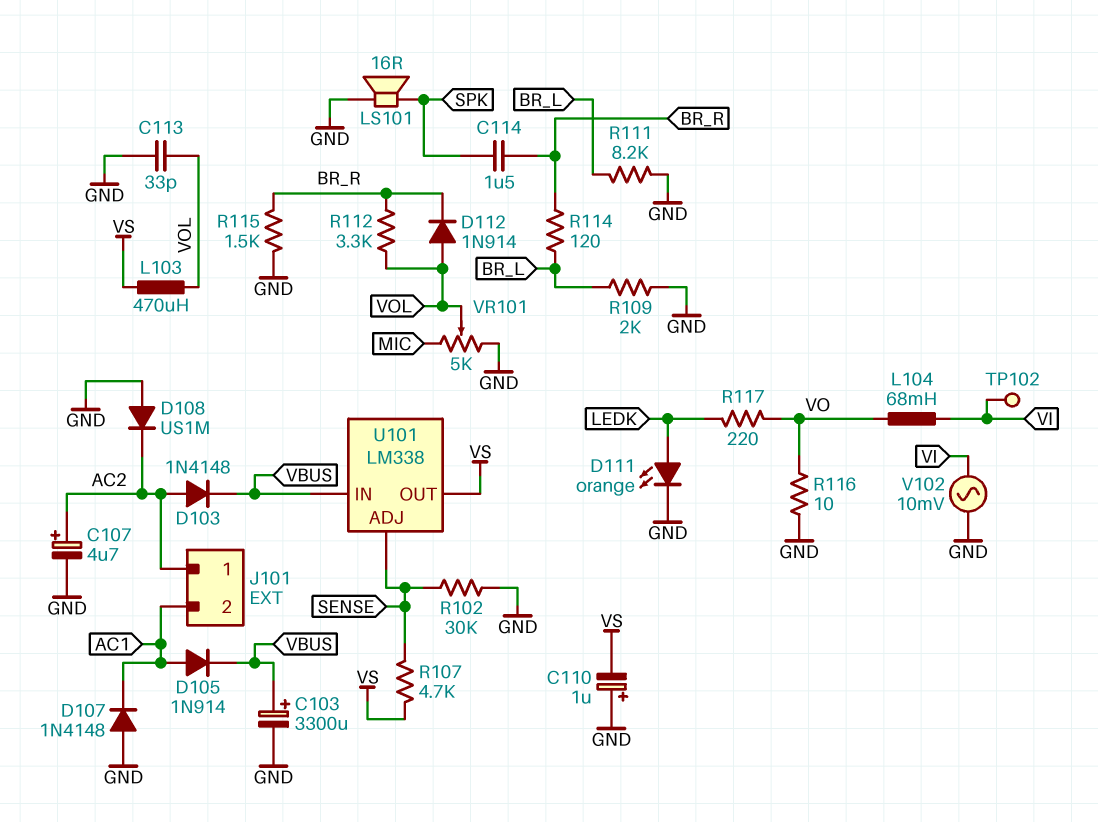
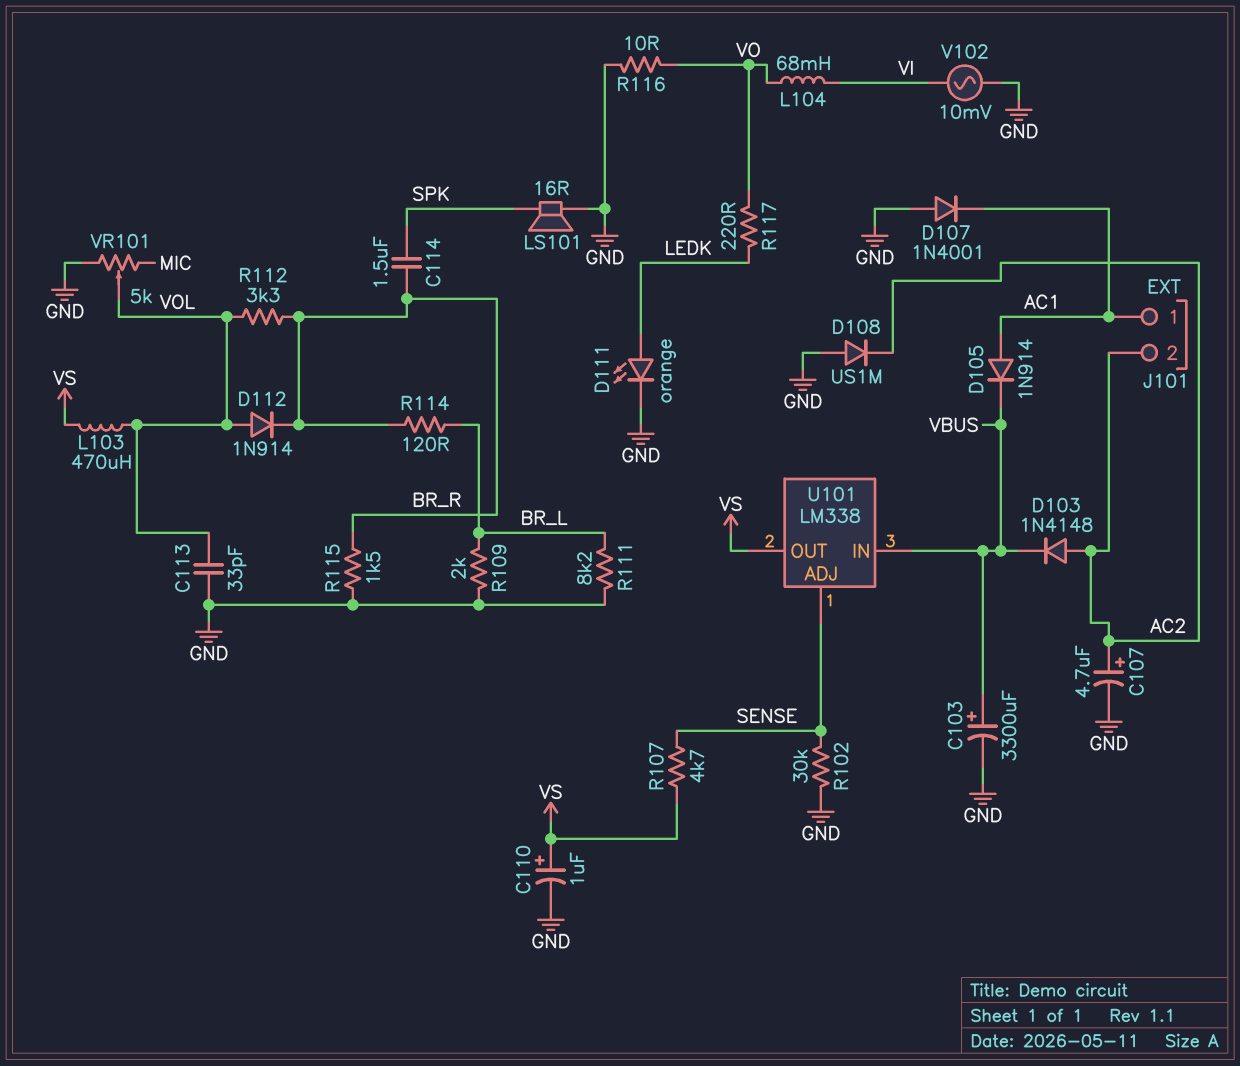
C110: 1uF (plus GND, minus VS) -> 1uF (plus VS, minus GND)
D107: diode 1N4148 (A GND, K AC1) -> diode 1N4001 (A GND, K AC1)
J101 pin 1: AC2 -> AC1
J101 pin 2: AC1 -> AC2
TP102: test point (VI) -> none

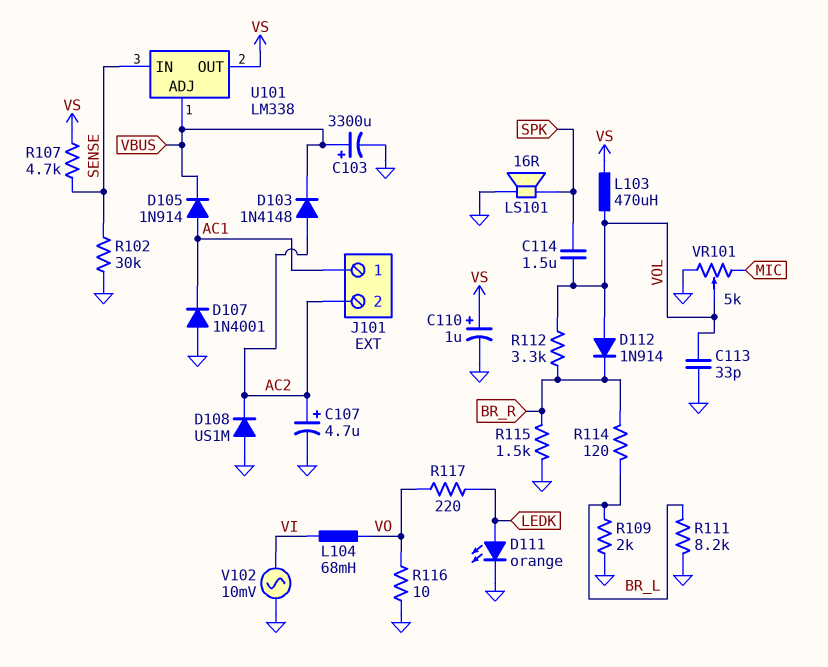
C114: 1.5uF (BR_R, SPK) -> 1.5uF (SPK, VOL)
U101 pin ADJ: SENSE -> VBUS
U101 pin IN: VBUS -> SENSE

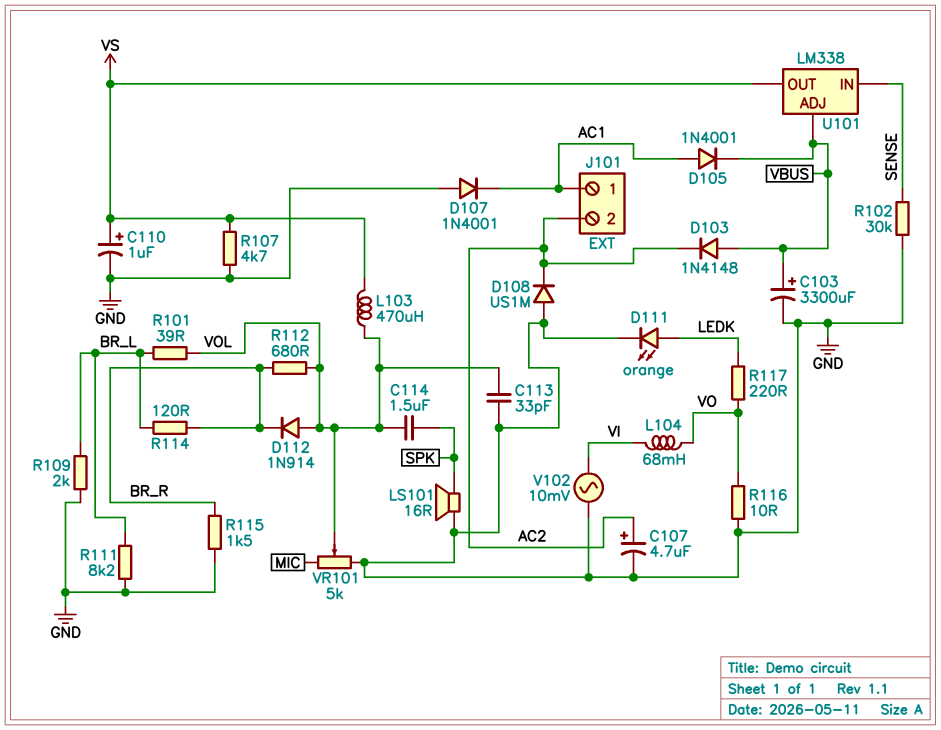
D103: diode 1N4148 (A AC2, K VBUS) -> diode 1N4148 (A VBUS, K AC2)
D105: diode 1N914 (A AC1, K VBUS) -> diode 1N4001 (A AC1, K VBUS)
R101: none -> 39 (BR_L, VOL)
R107: 4.7k (SENSE, VS) -> 4.7k (GND, VS)
R112: 3.3k (BR_R, VOL) -> 680 (BR_R, VOL)

